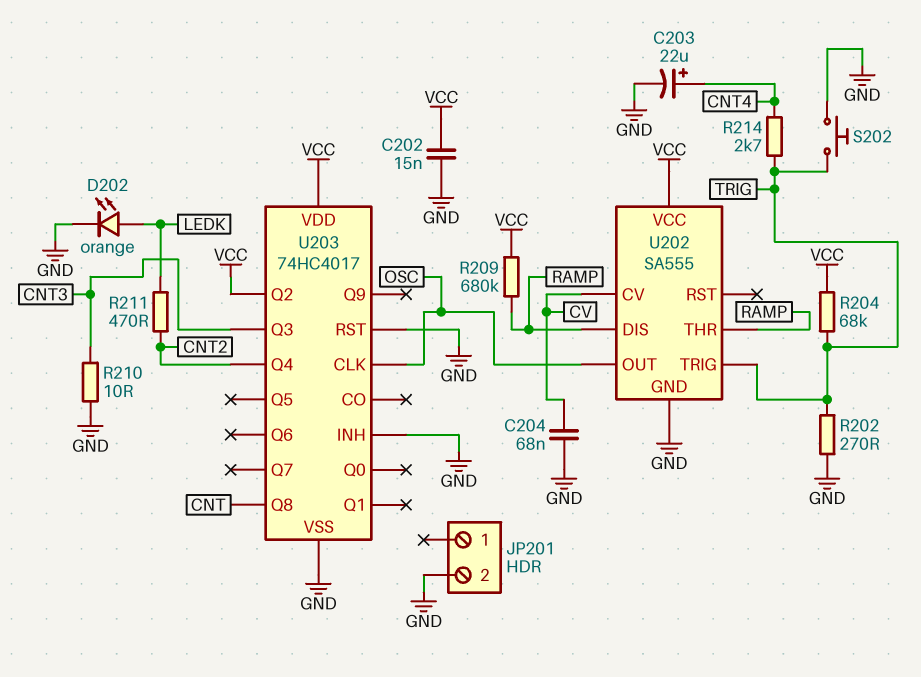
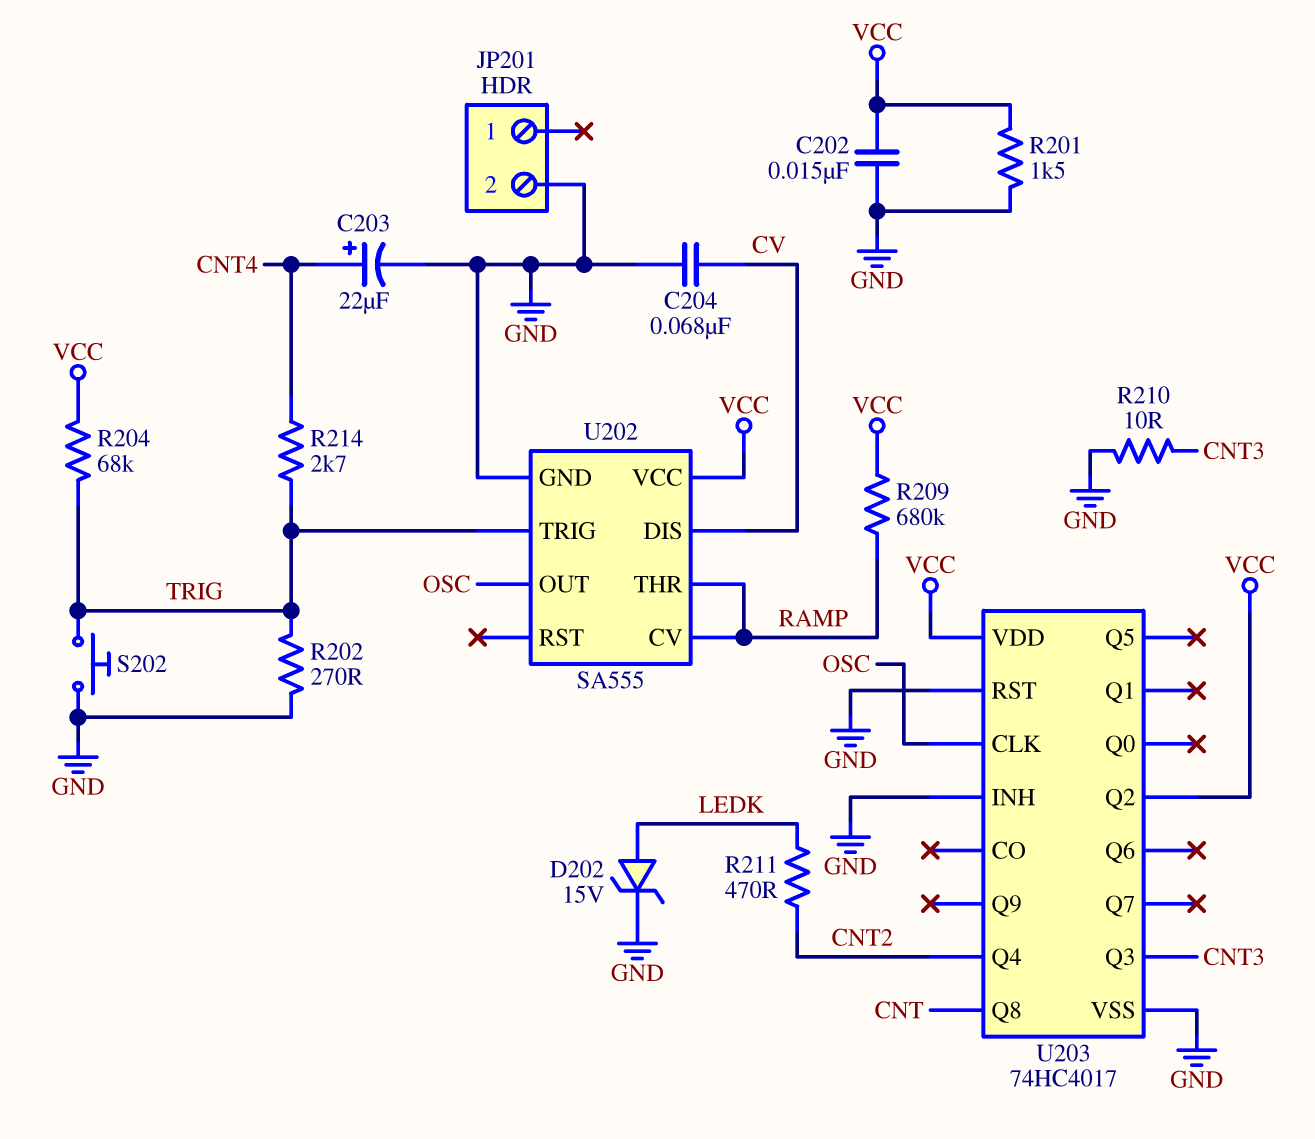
D202: LED orange (A LEDK, K GND) -> zener 15V (A LEDK, K GND)
R201: none -> 1.5k (GND, VCC)
U202 pin CV: CV -> RAMP
U202 pin DIS: RAMP -> CV

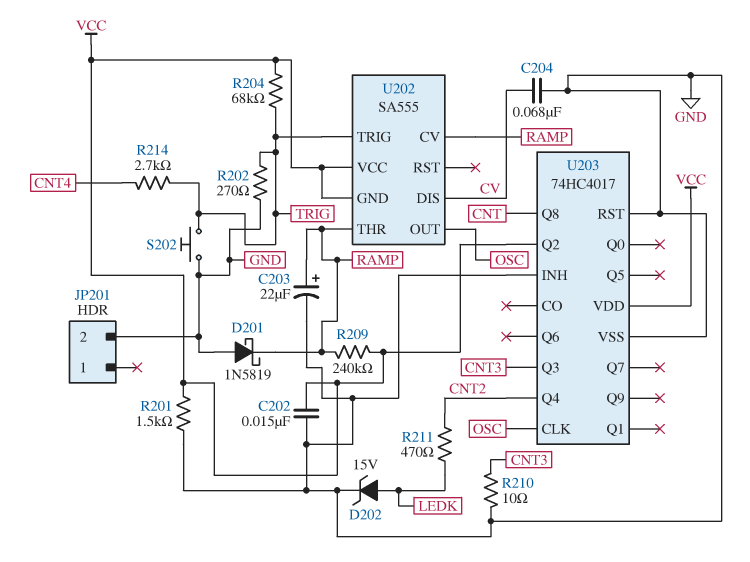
C203: 22uF (plus CNT4, minus GND) -> 22uF (plus RAMP, minus GND)
D201: none -> schottky 1N5819 (A GND, K RAMP)
R209: 680k (RAMP, VCC) -> 240k (RAMP, VCC)
U202 pin GND: GND -> VCC

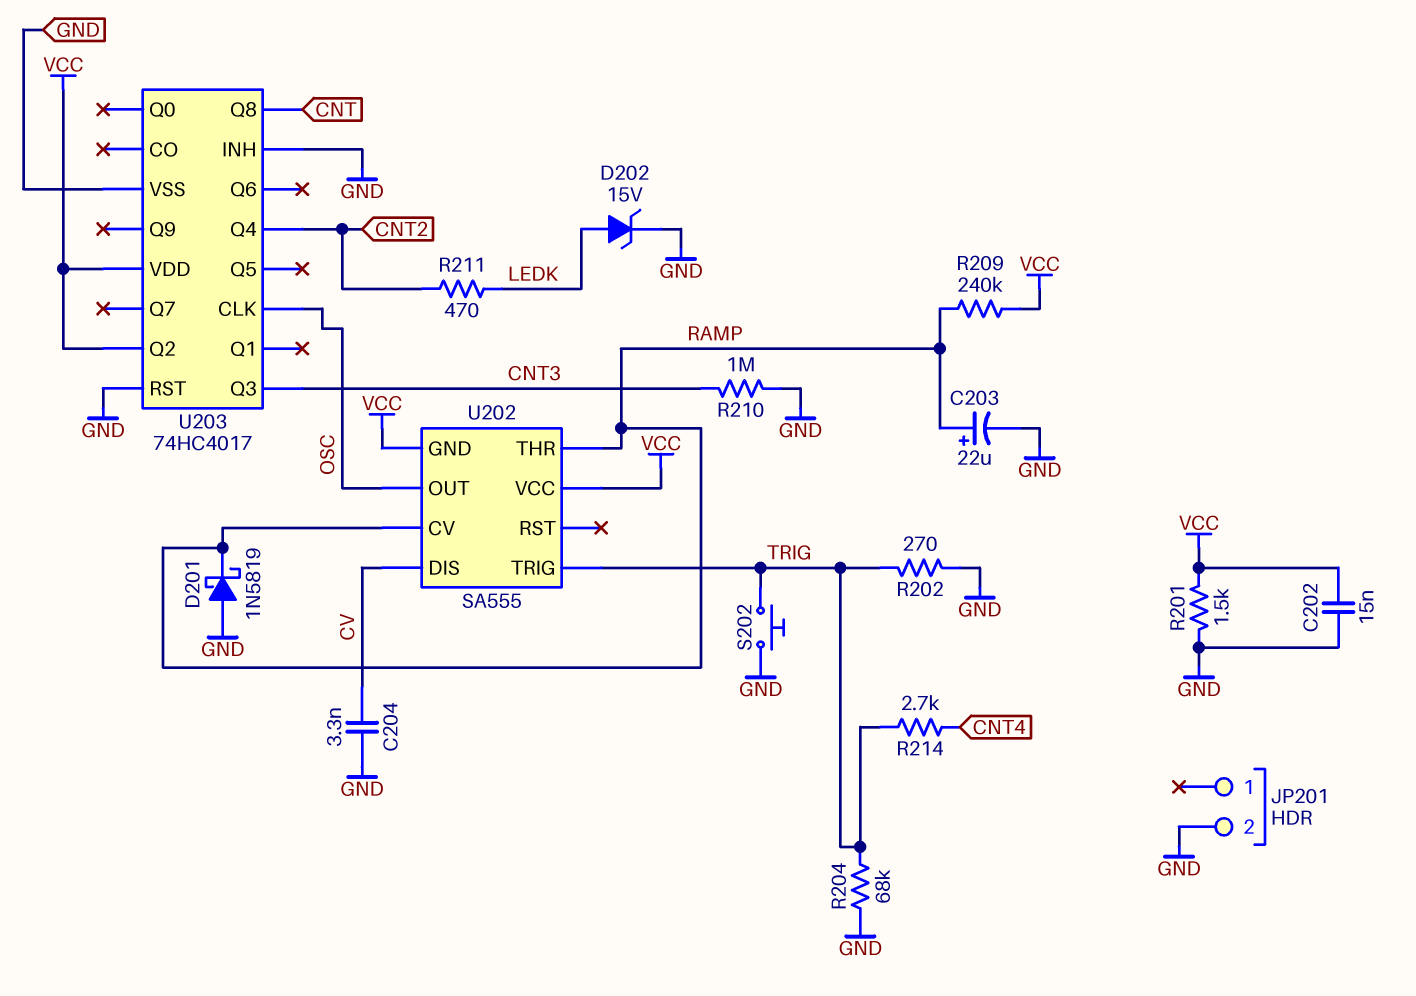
C204: 68nF (CV, GND) -> 3.3nF (CV, GND)
R204: 68k (TRIG, VCC) -> 68k (GND, TRIG)
R210: 10 (CNT3, GND) -> 1M (CNT3, GND)

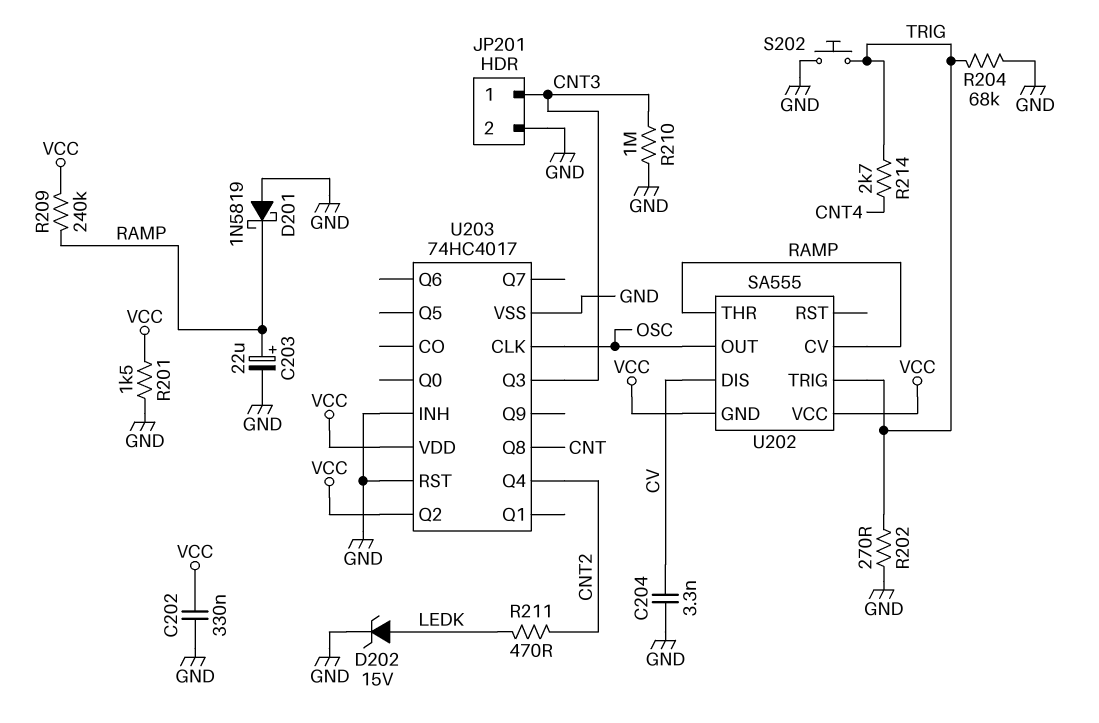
C202: 15nF (GND, VCC) -> 330nF (GND, VCC)
JP201 pin 1: none -> CNT3

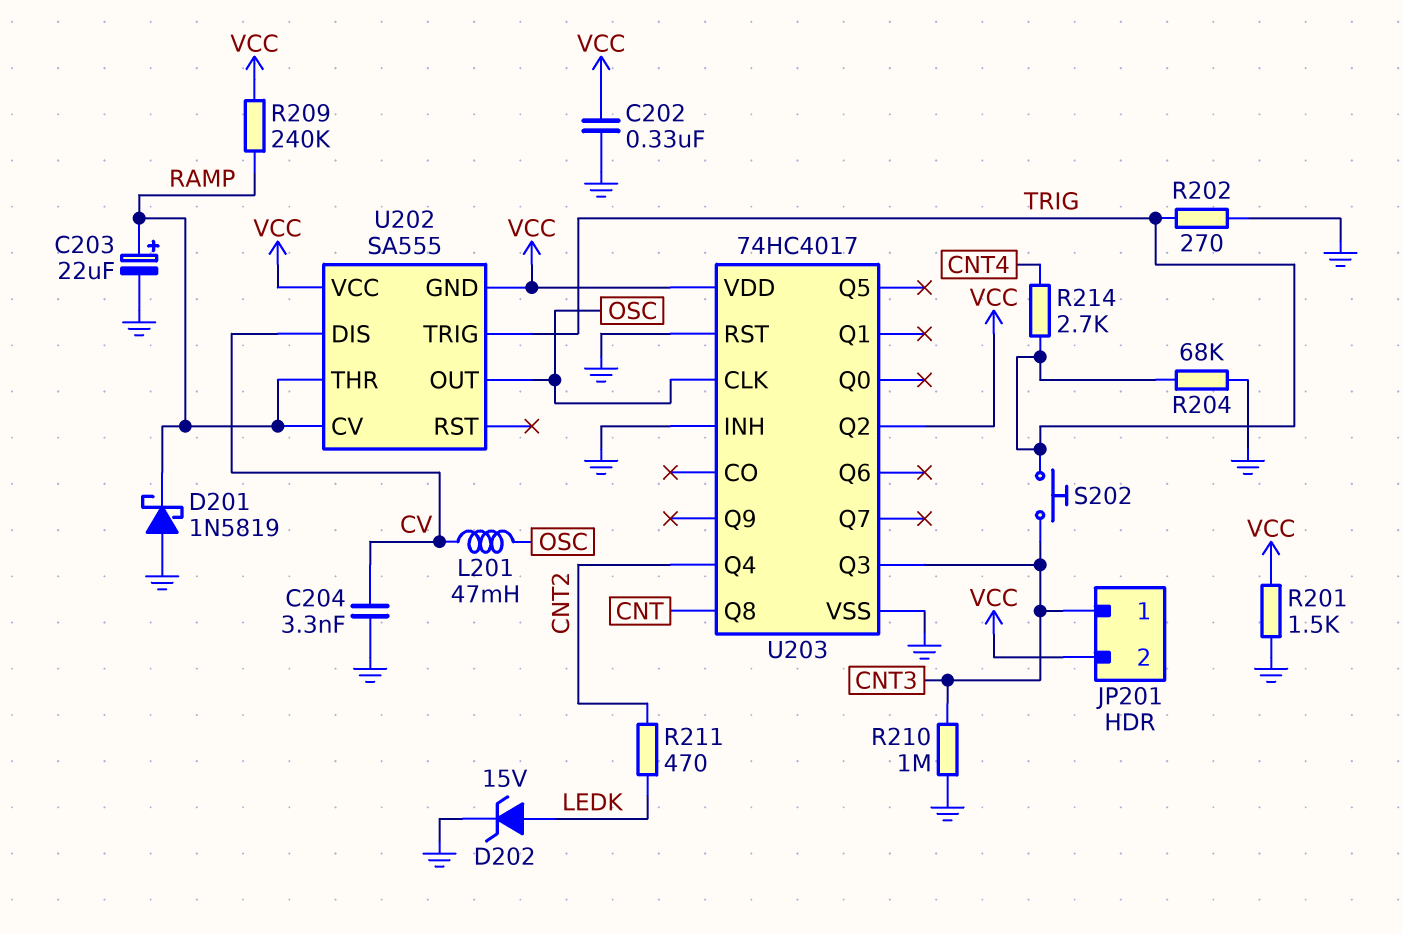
JP201 pin 2: GND -> VCC
L201: none -> 47mH (CV, OSC)
S202: button (GND, TRIG) -> button (CNT3, TRIG)

